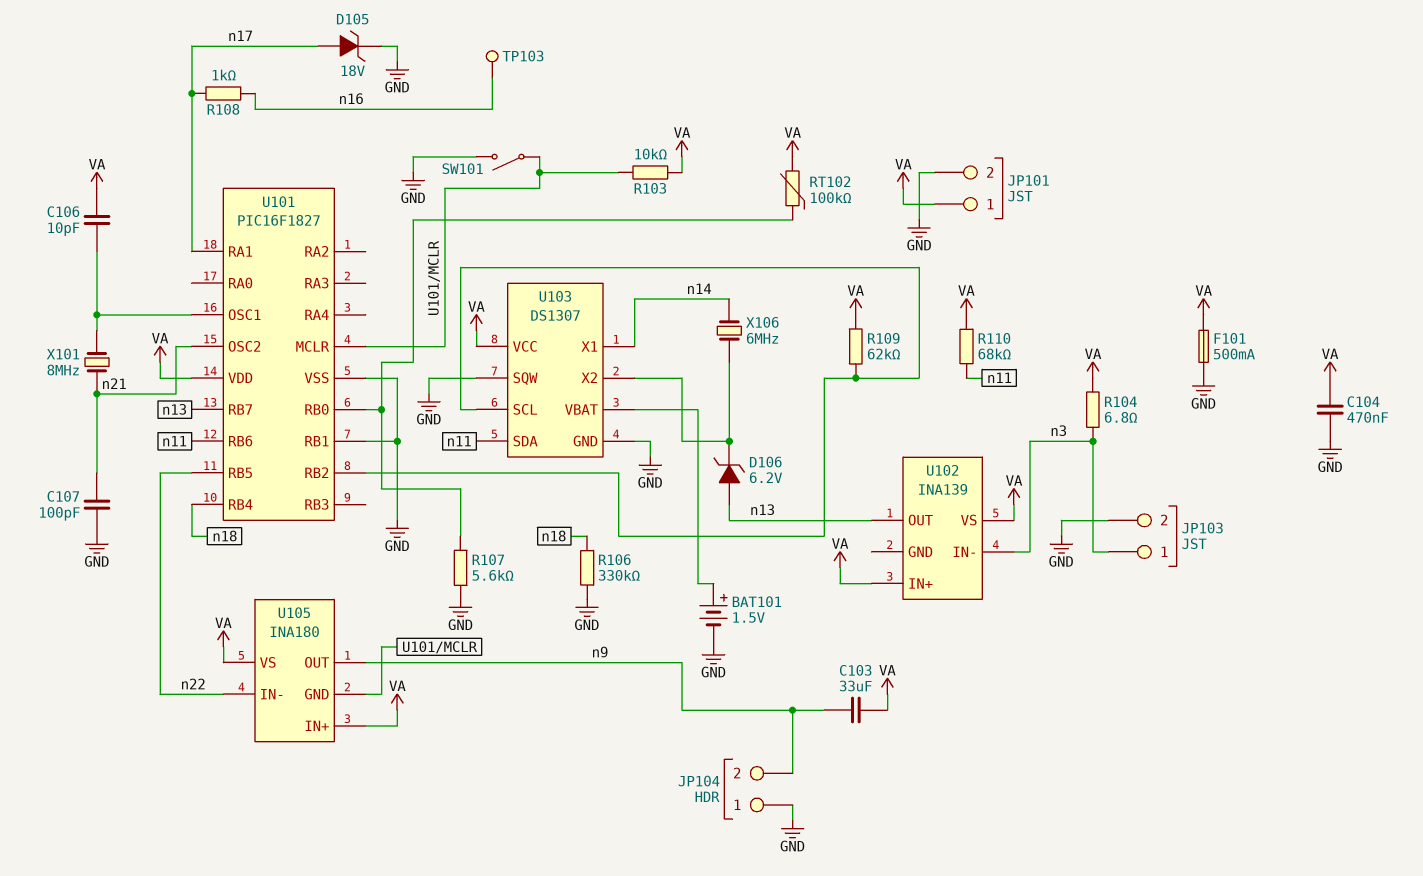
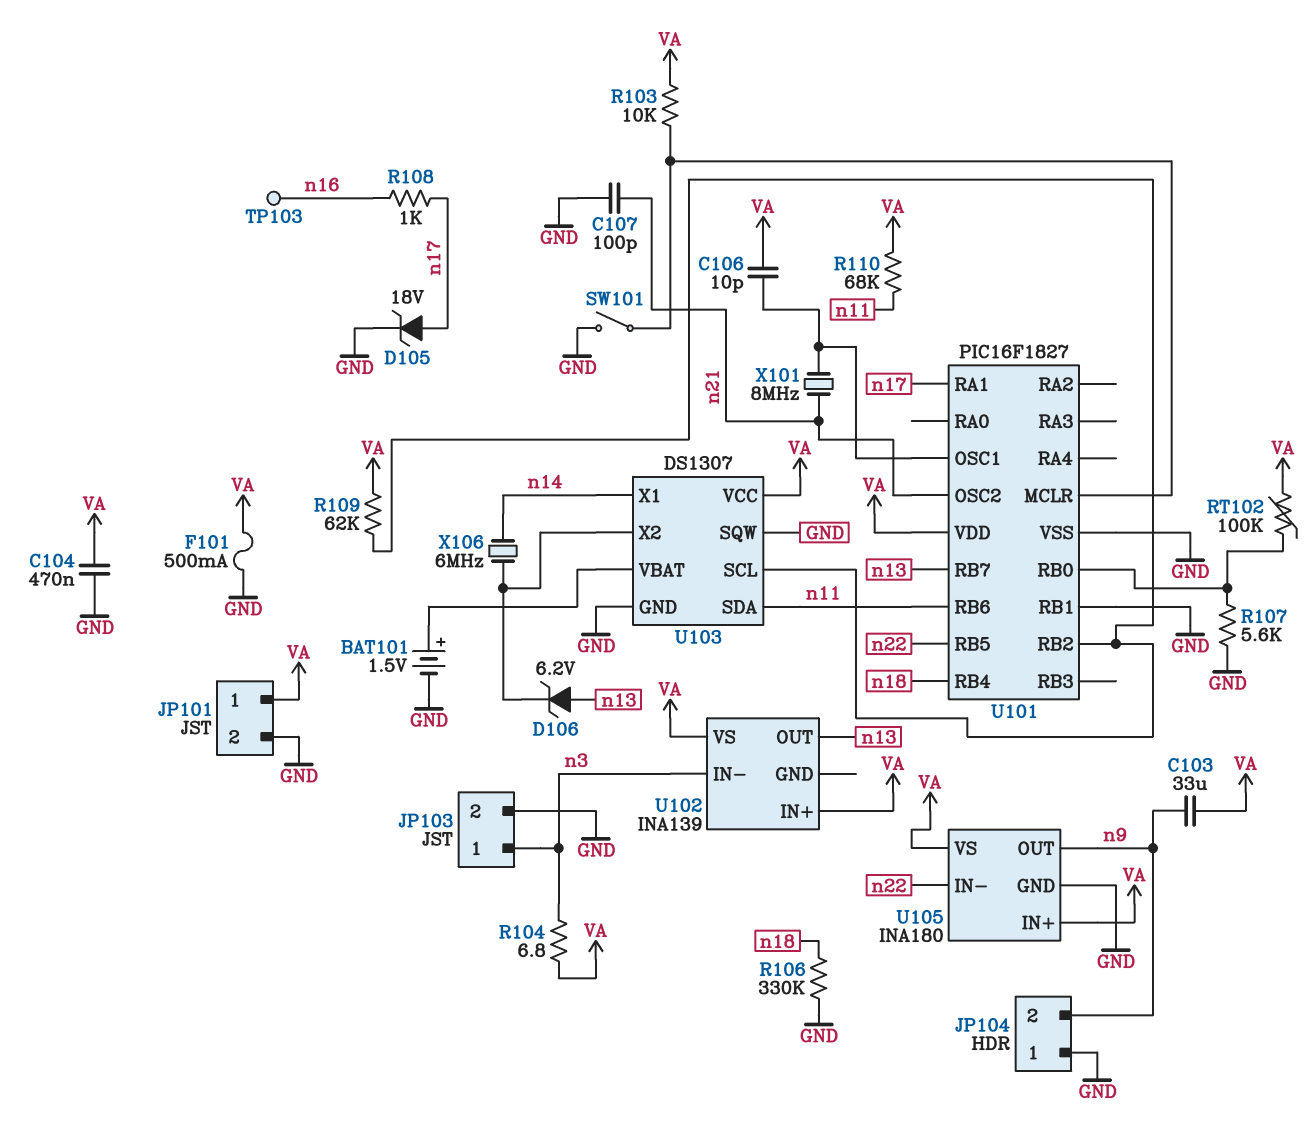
U105 pin GND: U101/MCLR -> GND

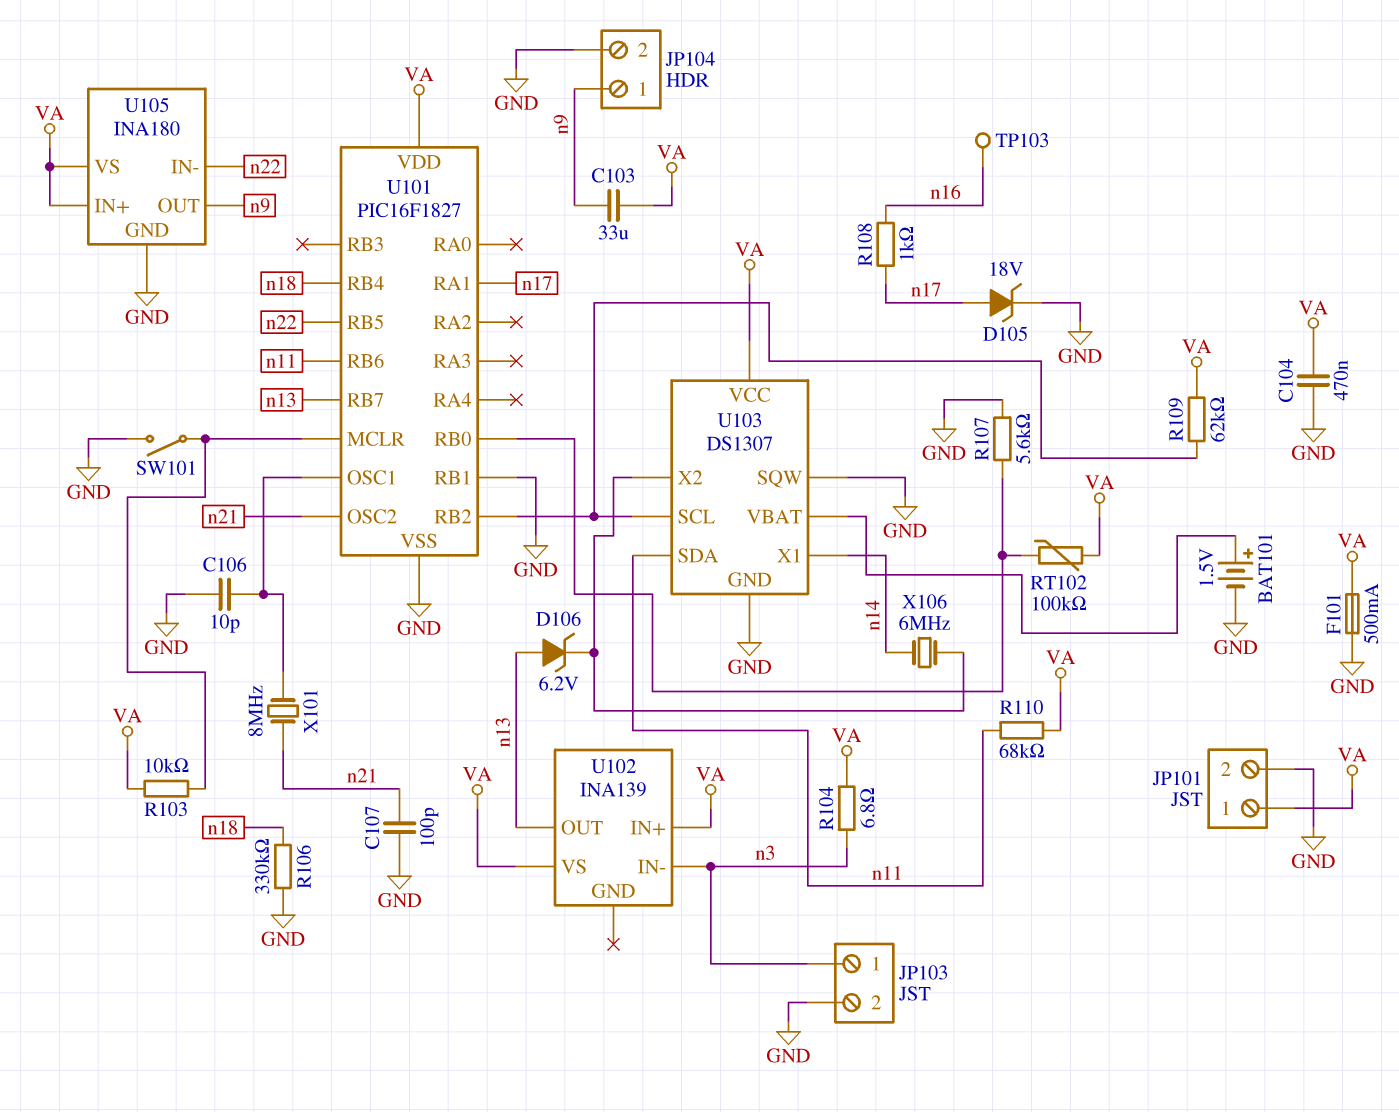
C106: 10pF (U101/OSC1, VA) -> 10pF (GND, U101/OSC1)
JP104 pin 1: GND -> n9
JP104 pin 2: n9 -> GND

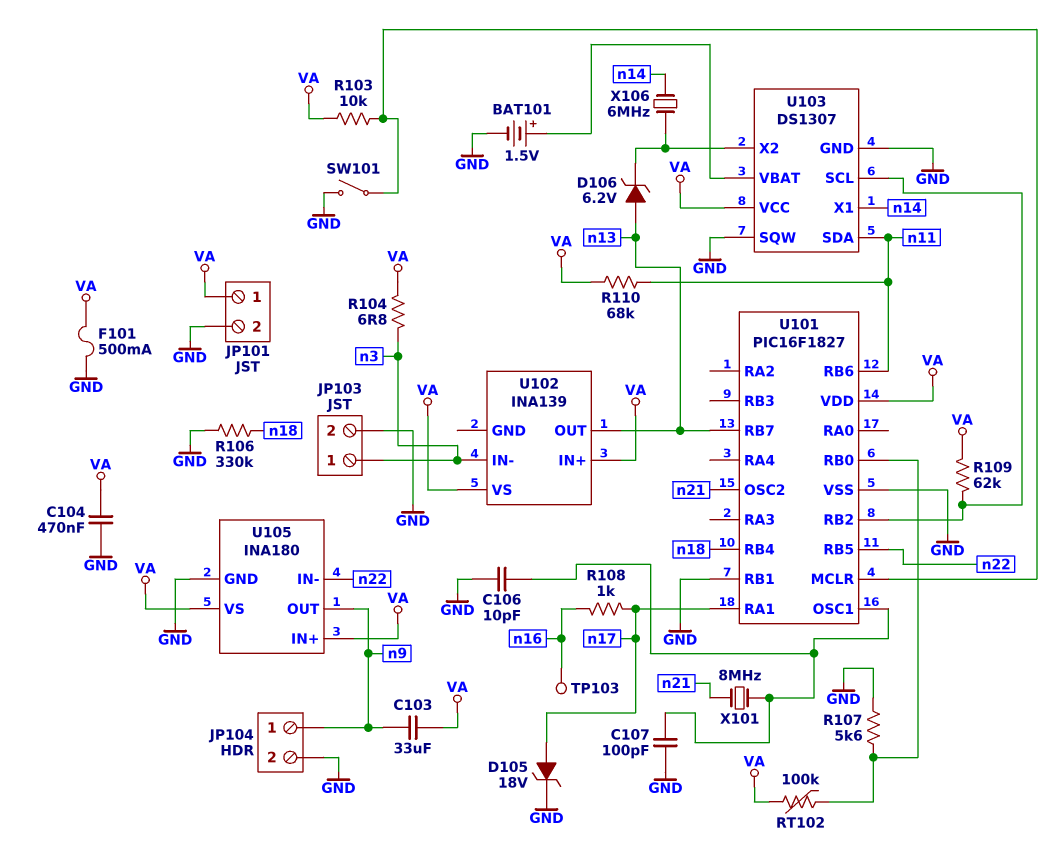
C107: 100pF (GND, n21) -> 100pF (GND, U101/OSC1)

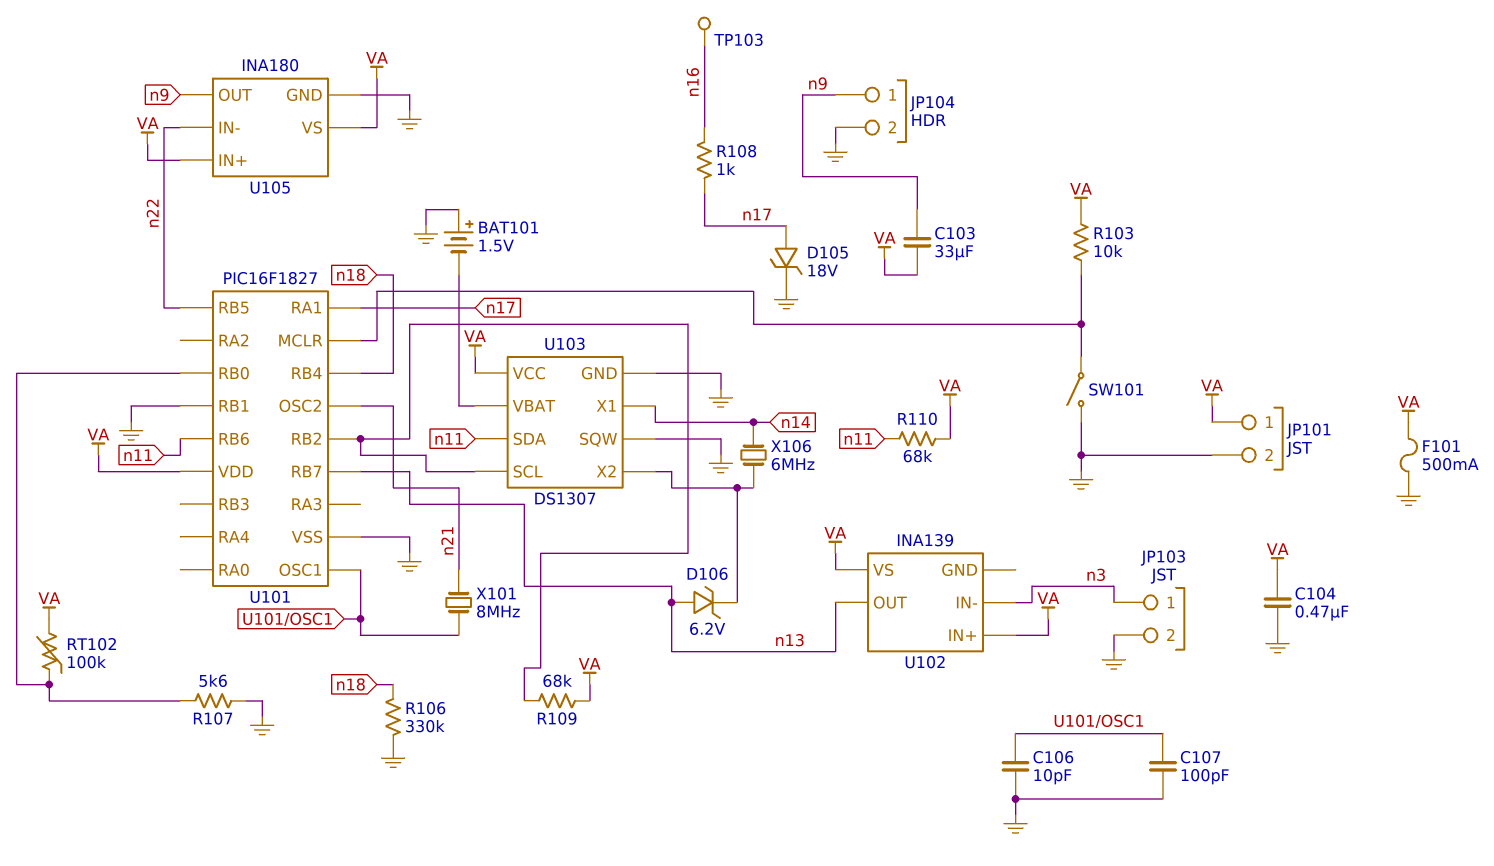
BAT101: 1.5V (plus U103/VBAT, minus GND) -> 1.5V (plus GND, minus U103/VBAT)
R104: 6.8 (VA, n3) -> none
R109: 62k (U101/RB2, VA) -> 68k (U101/RB2, VA)

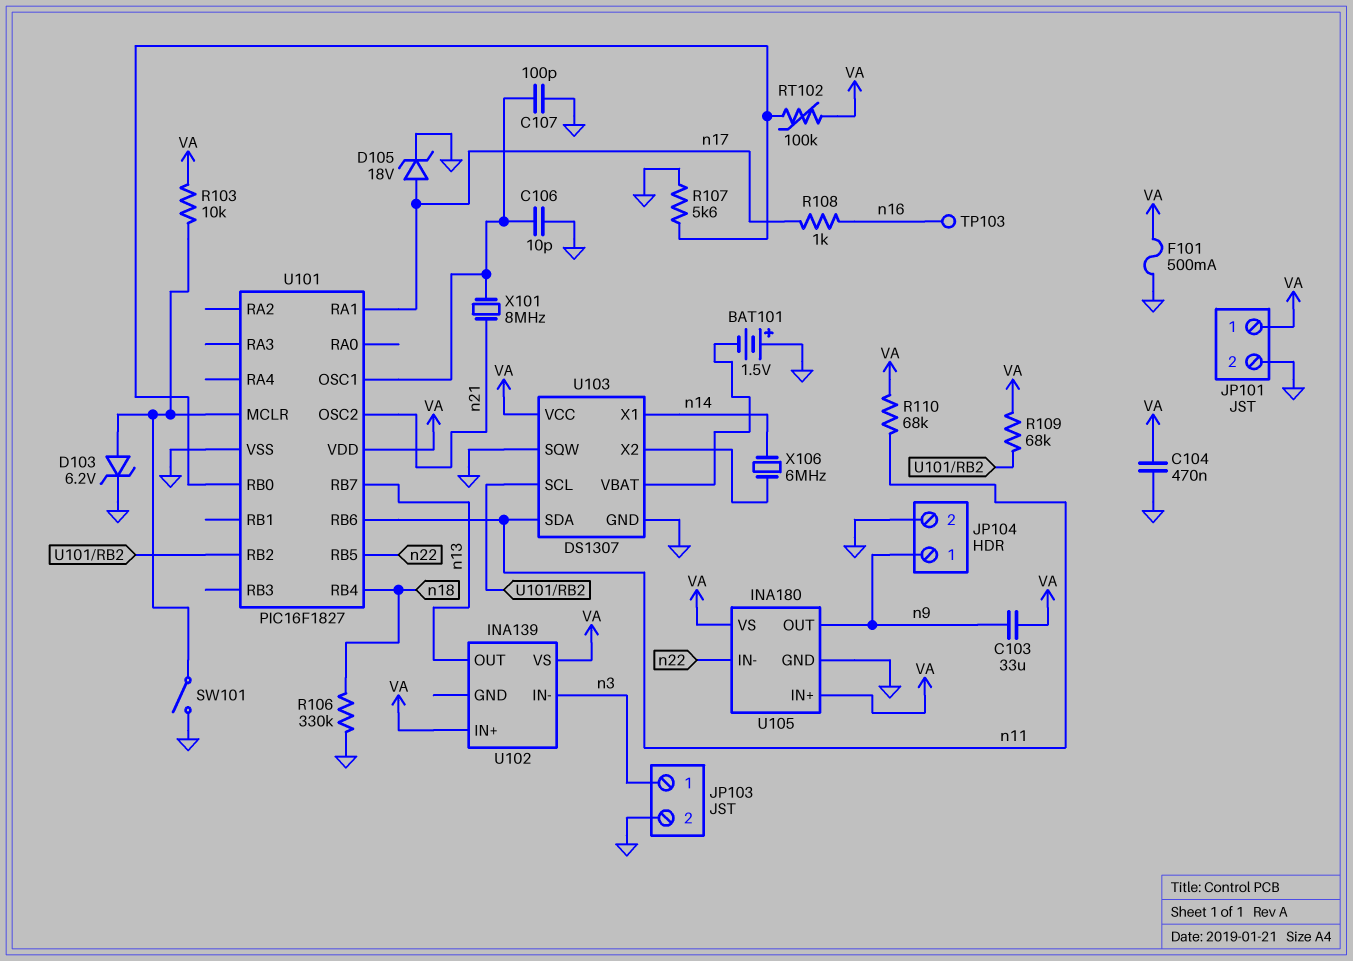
D103: none -> zener 6.2V (A U101/MCLR, K GND)
D106: zener 6.2V (A n13, K U103/X2) -> none
U101 pin RB1: GND -> none

